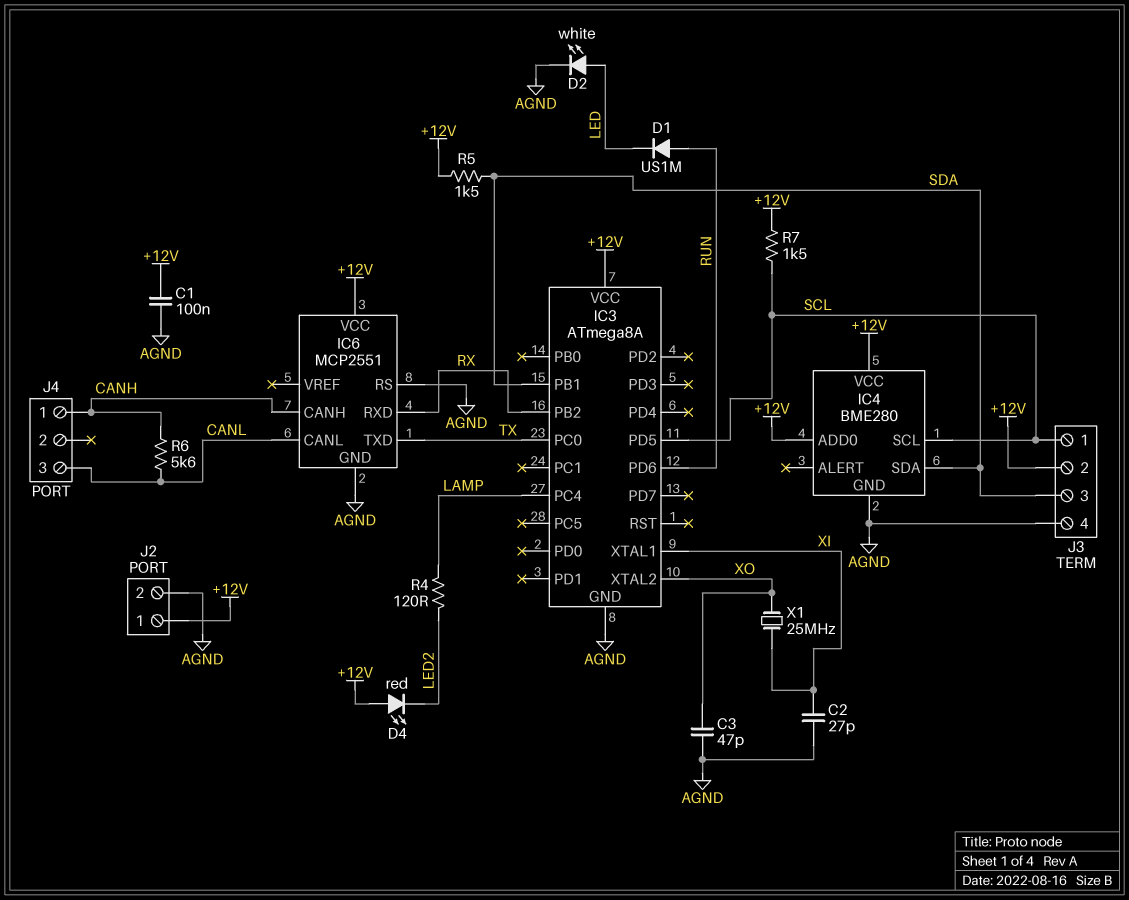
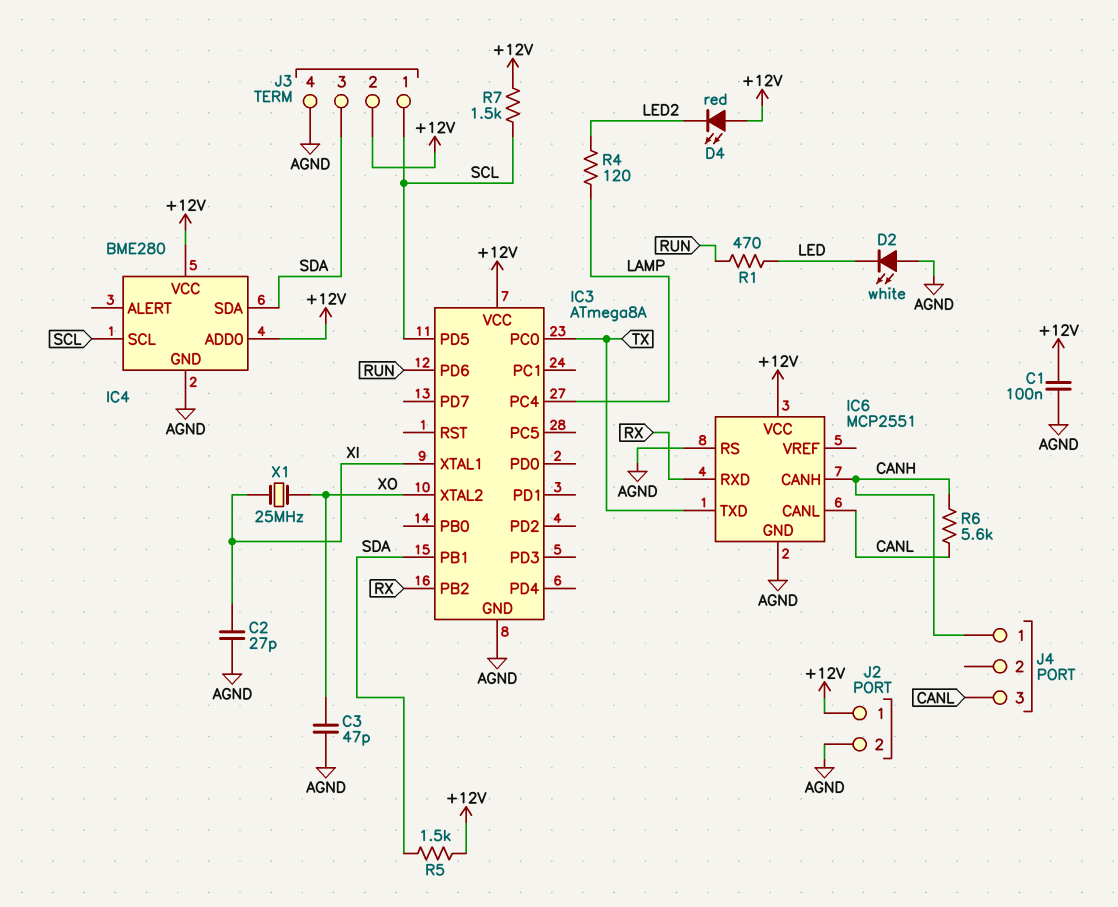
D1: diode US1M (A RUN, K LED) -> none
D2: LED white (A LED, K AGND) -> LED white (A AGND, K LED)
R1: none -> 470 (LED, RUN)

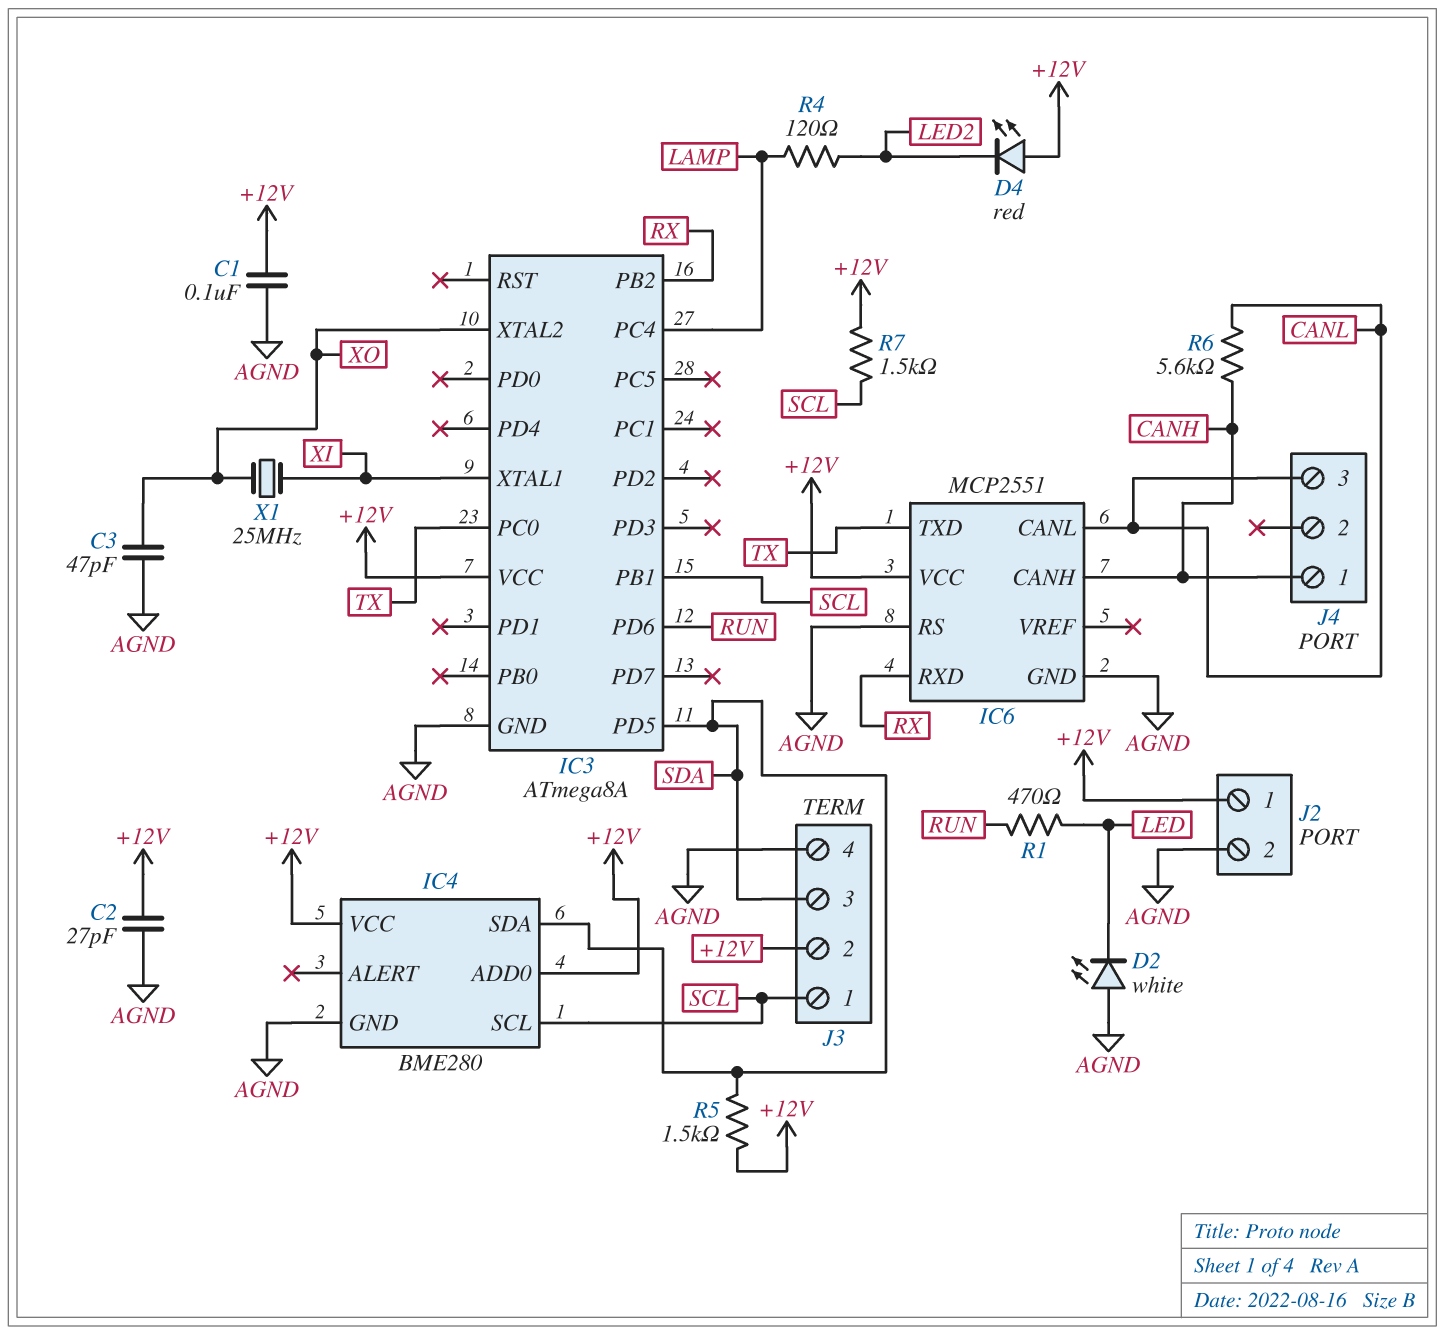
C2: 27pF (AGND, XI) -> 27pF (+12V, AGND)
IC3 pin PB1: SDA -> SCL
IC3 pin PD5: SCL -> SDA

